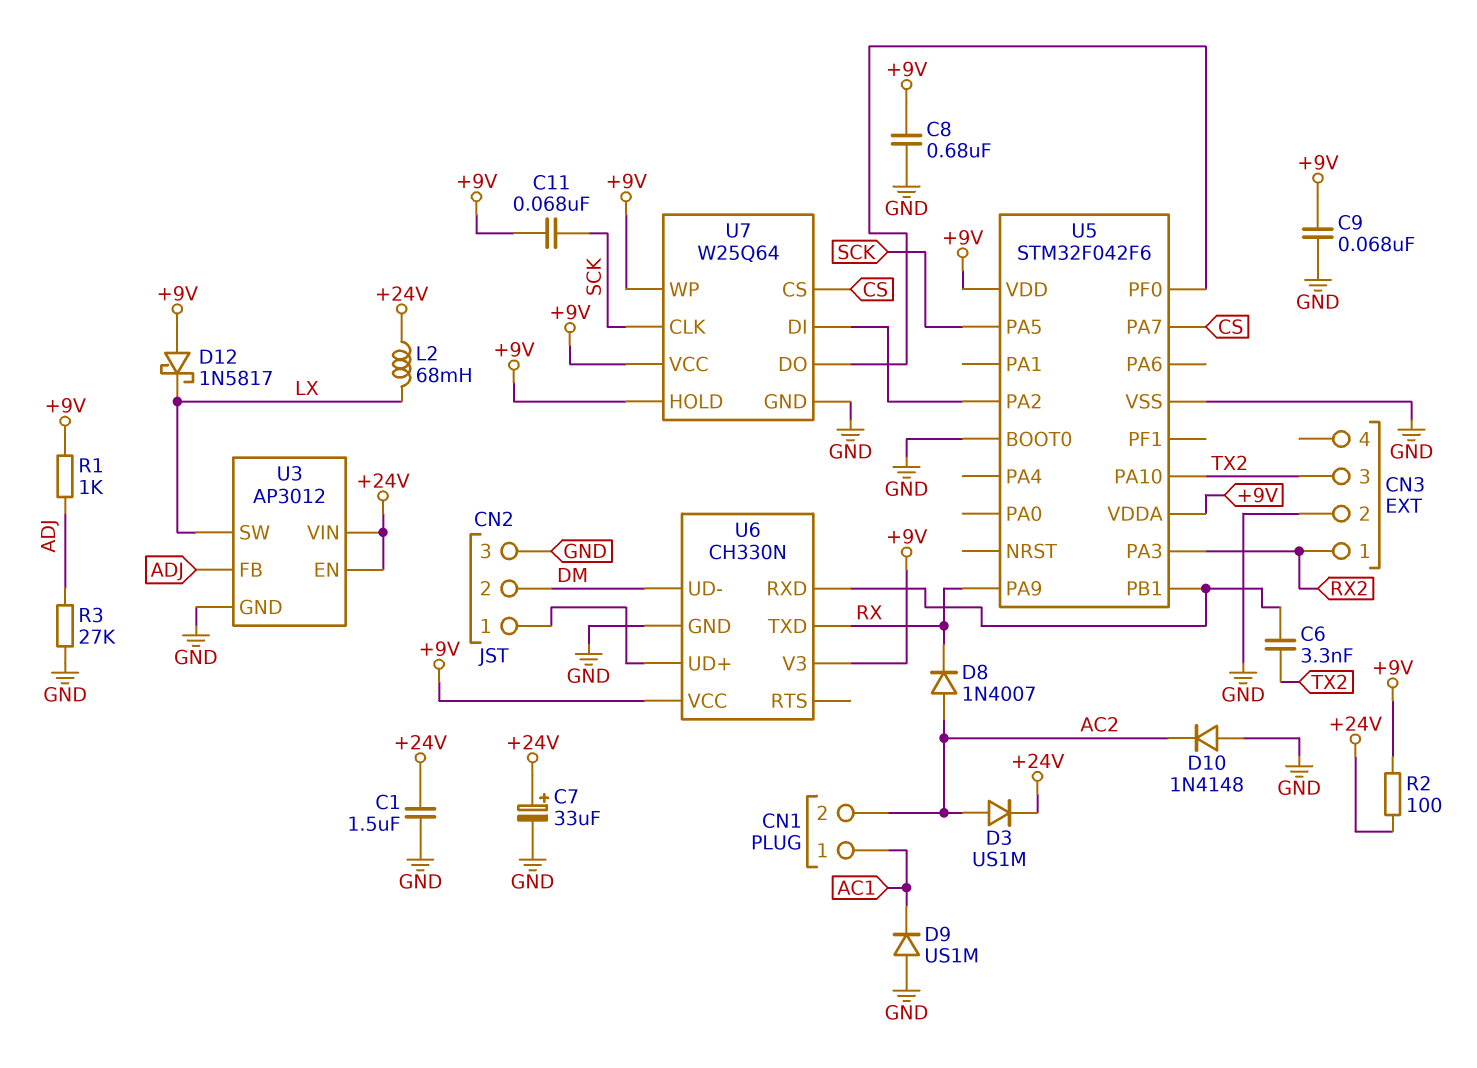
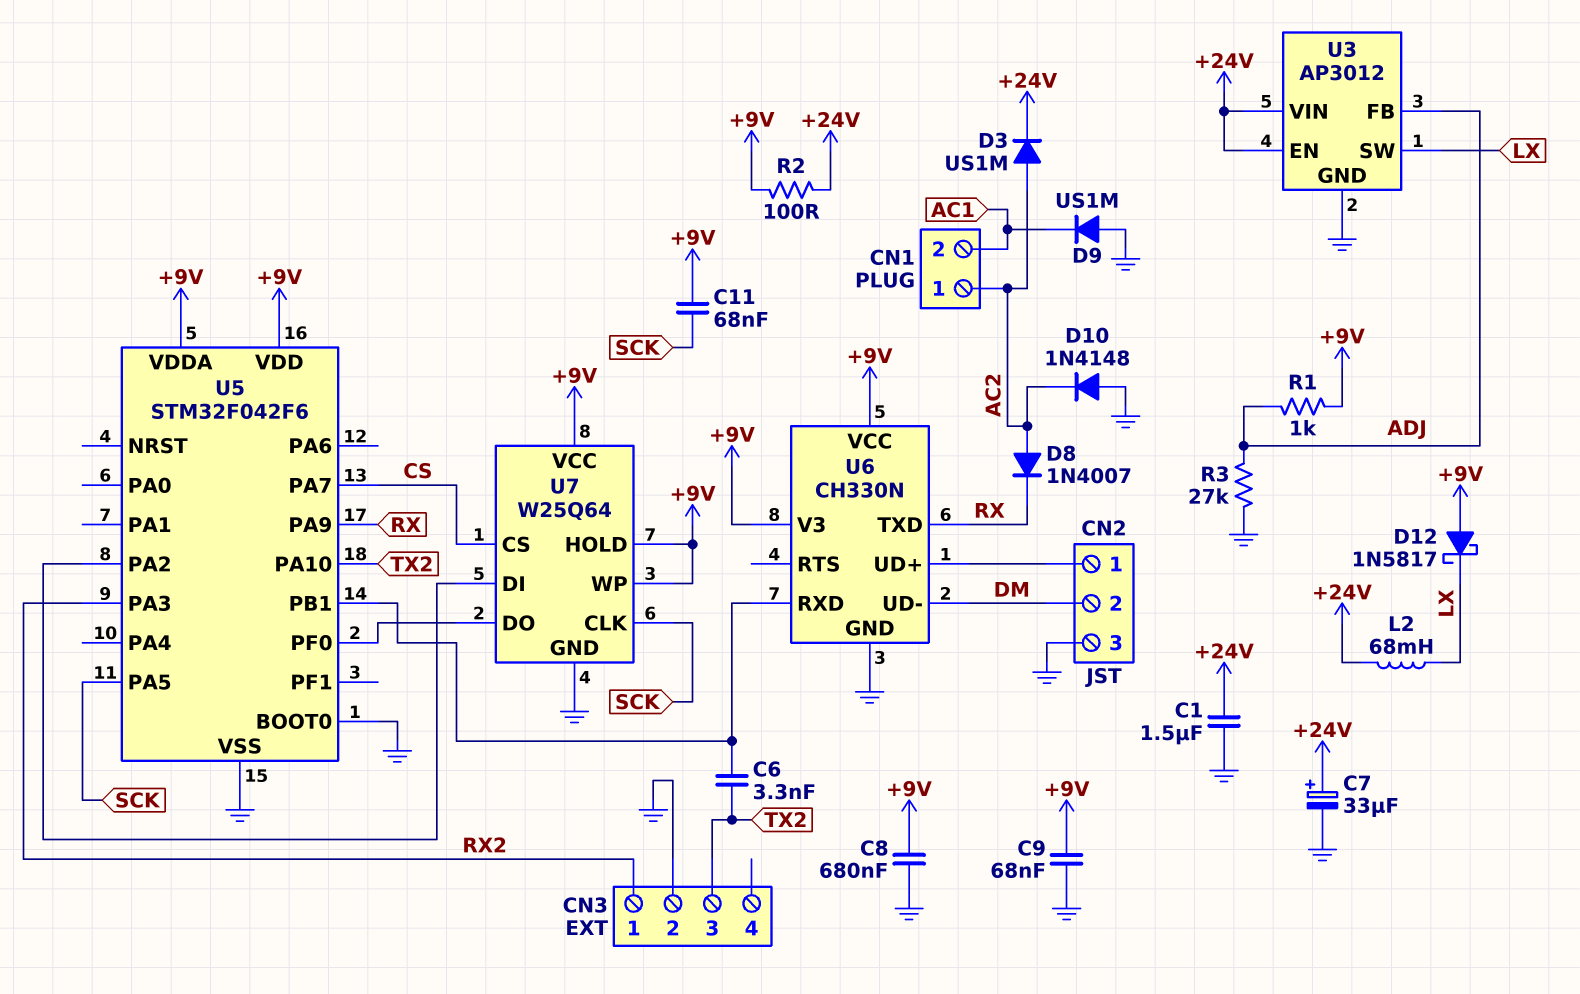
CN1 pin 1: AC1 -> AC2
CN1 pin 2: AC2 -> AC1

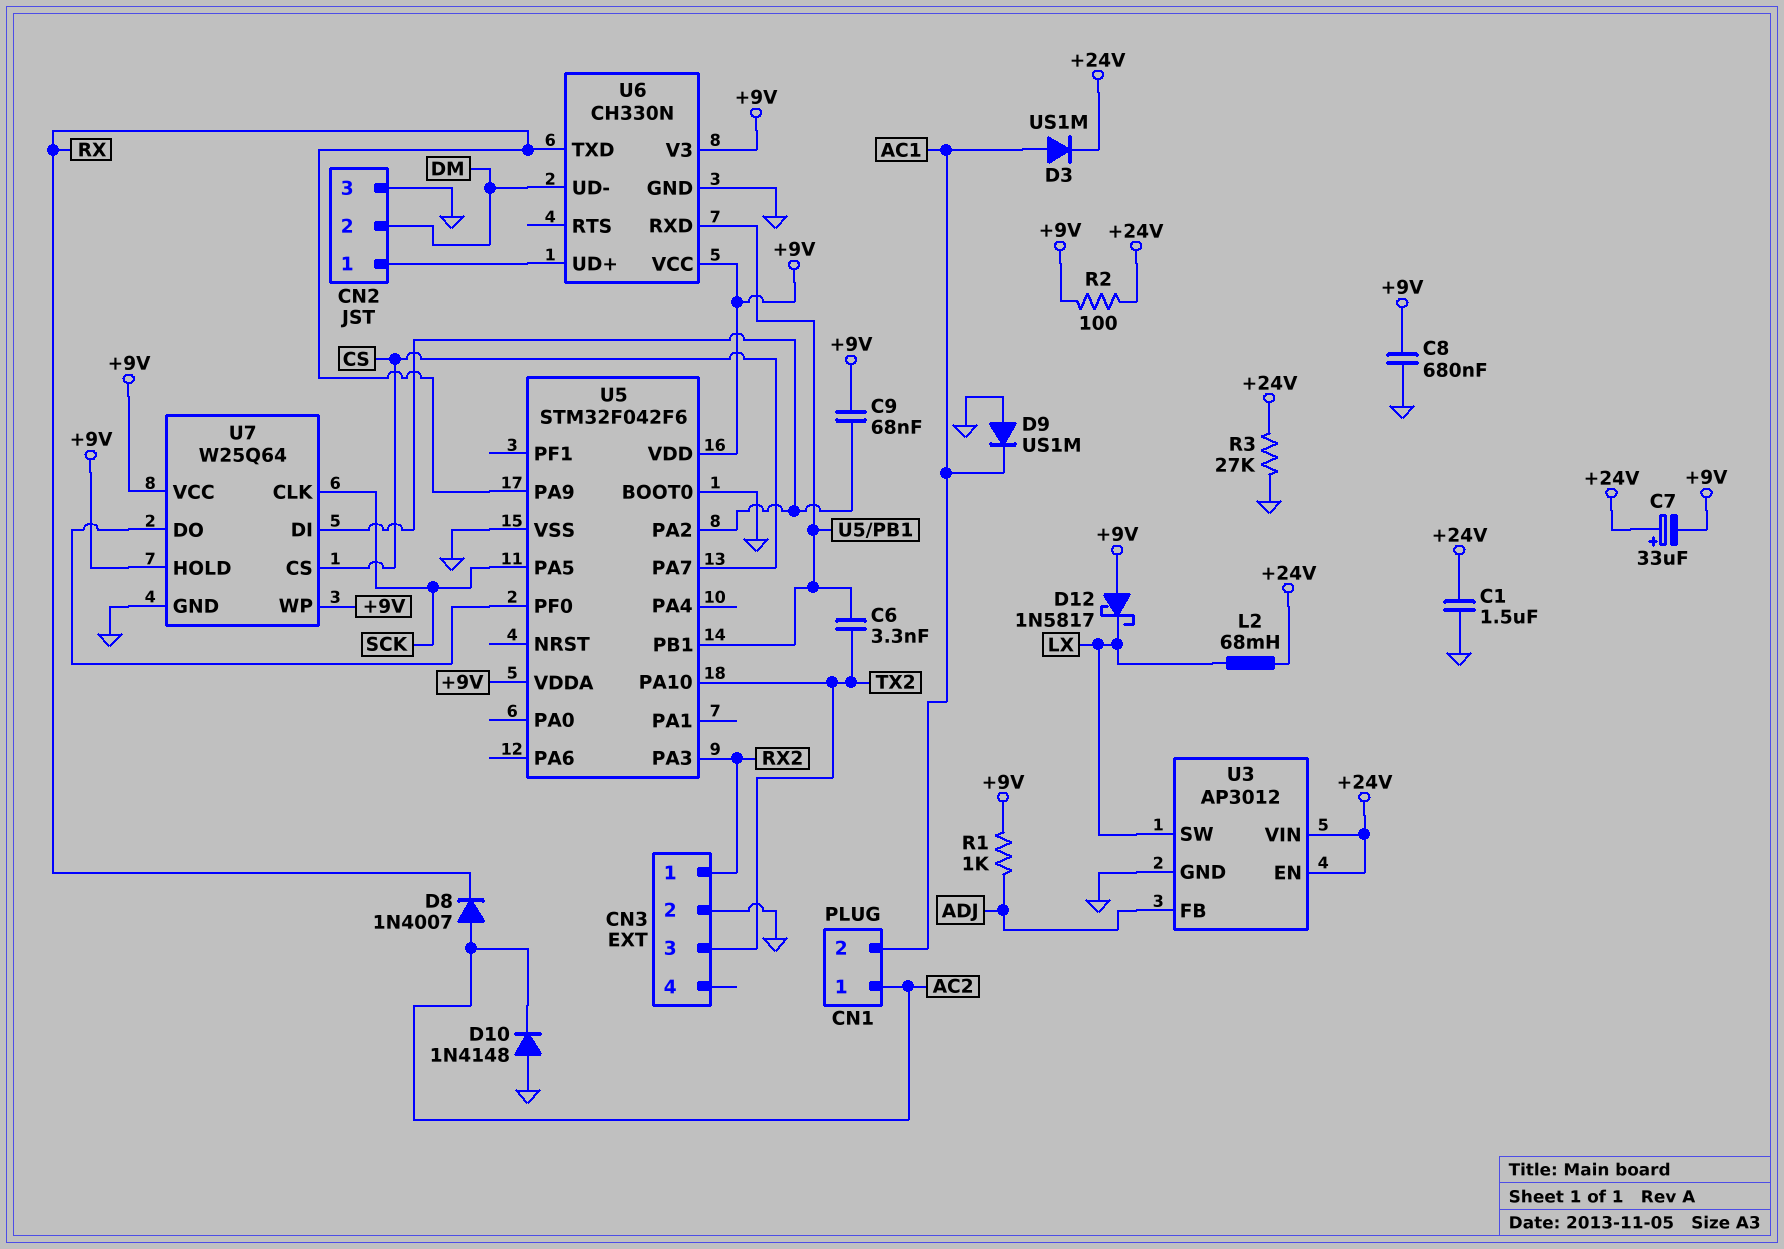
C7: 33uF (plus +24V, minus GND) -> 33uF (plus +24V, minus +9V)
C9: 68nF (+9V, GND) -> 68nF (+9V, U5/PA2)
C11: 68nF (+9V, SCK) -> none
D3: diode US1M (A AC2, K +24V) -> diode US1M (A AC1, K +24V)
R3: 27k (ADJ, GND) -> 27k (+24V, GND)

